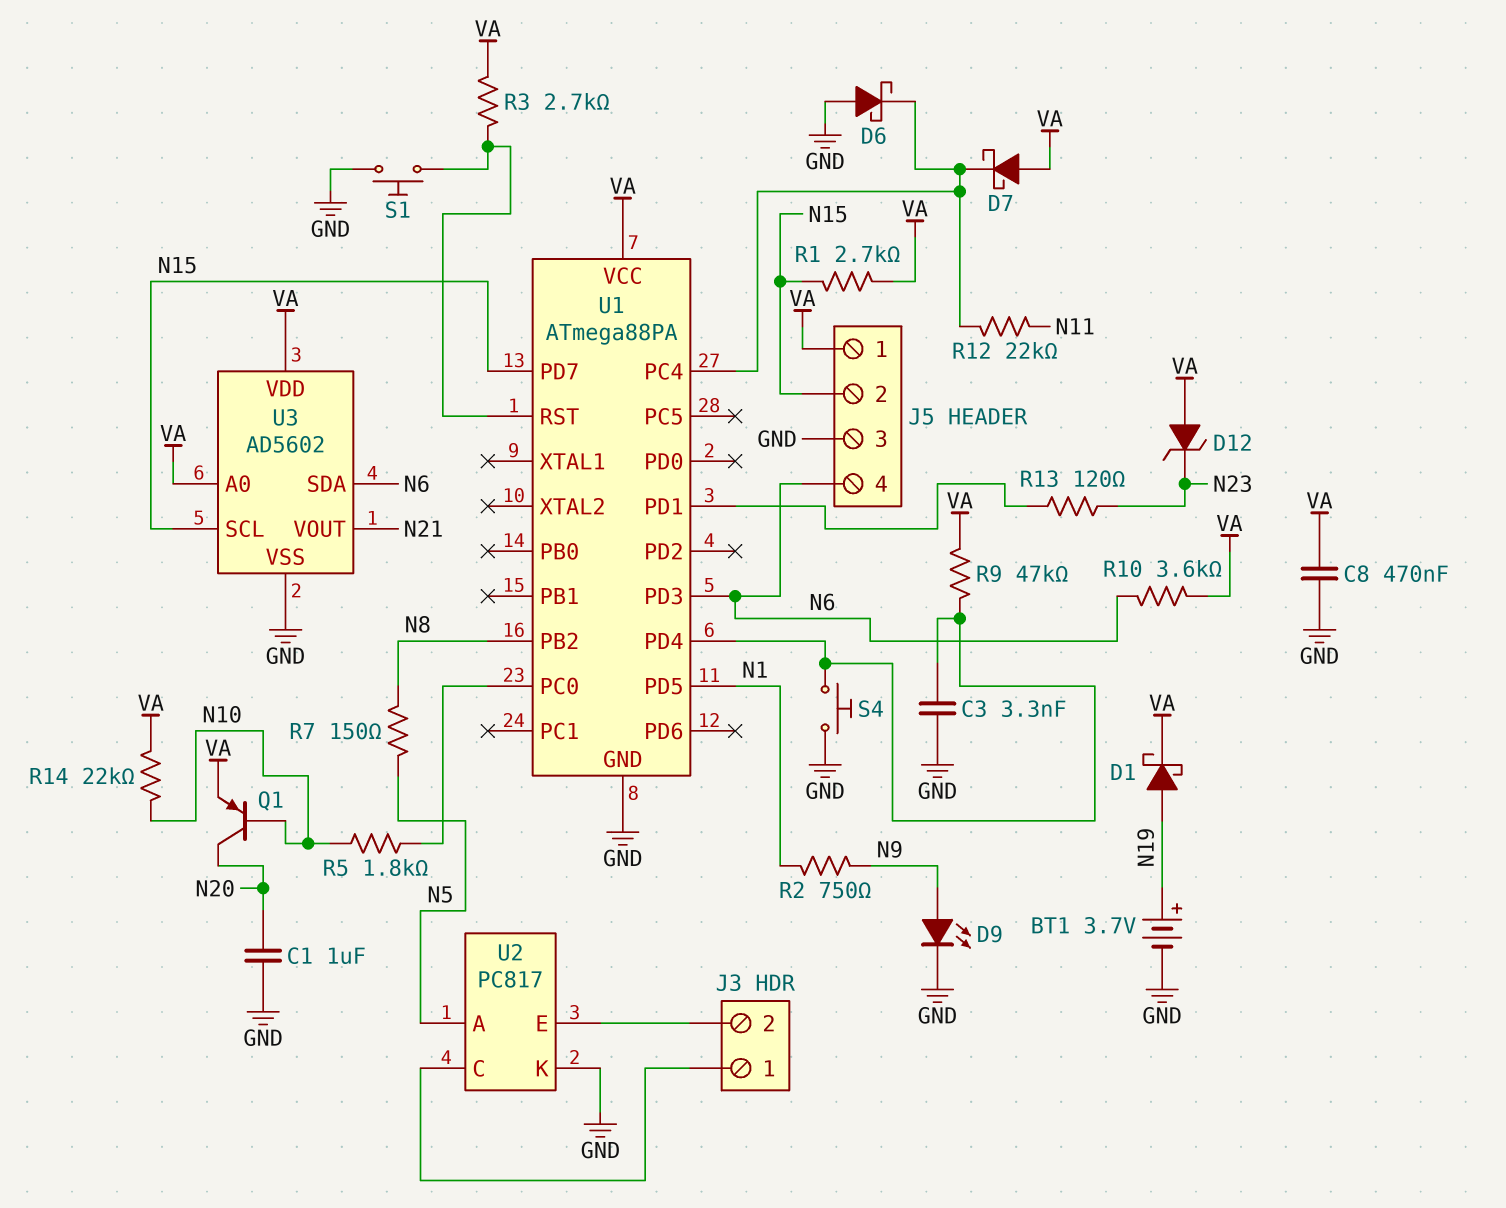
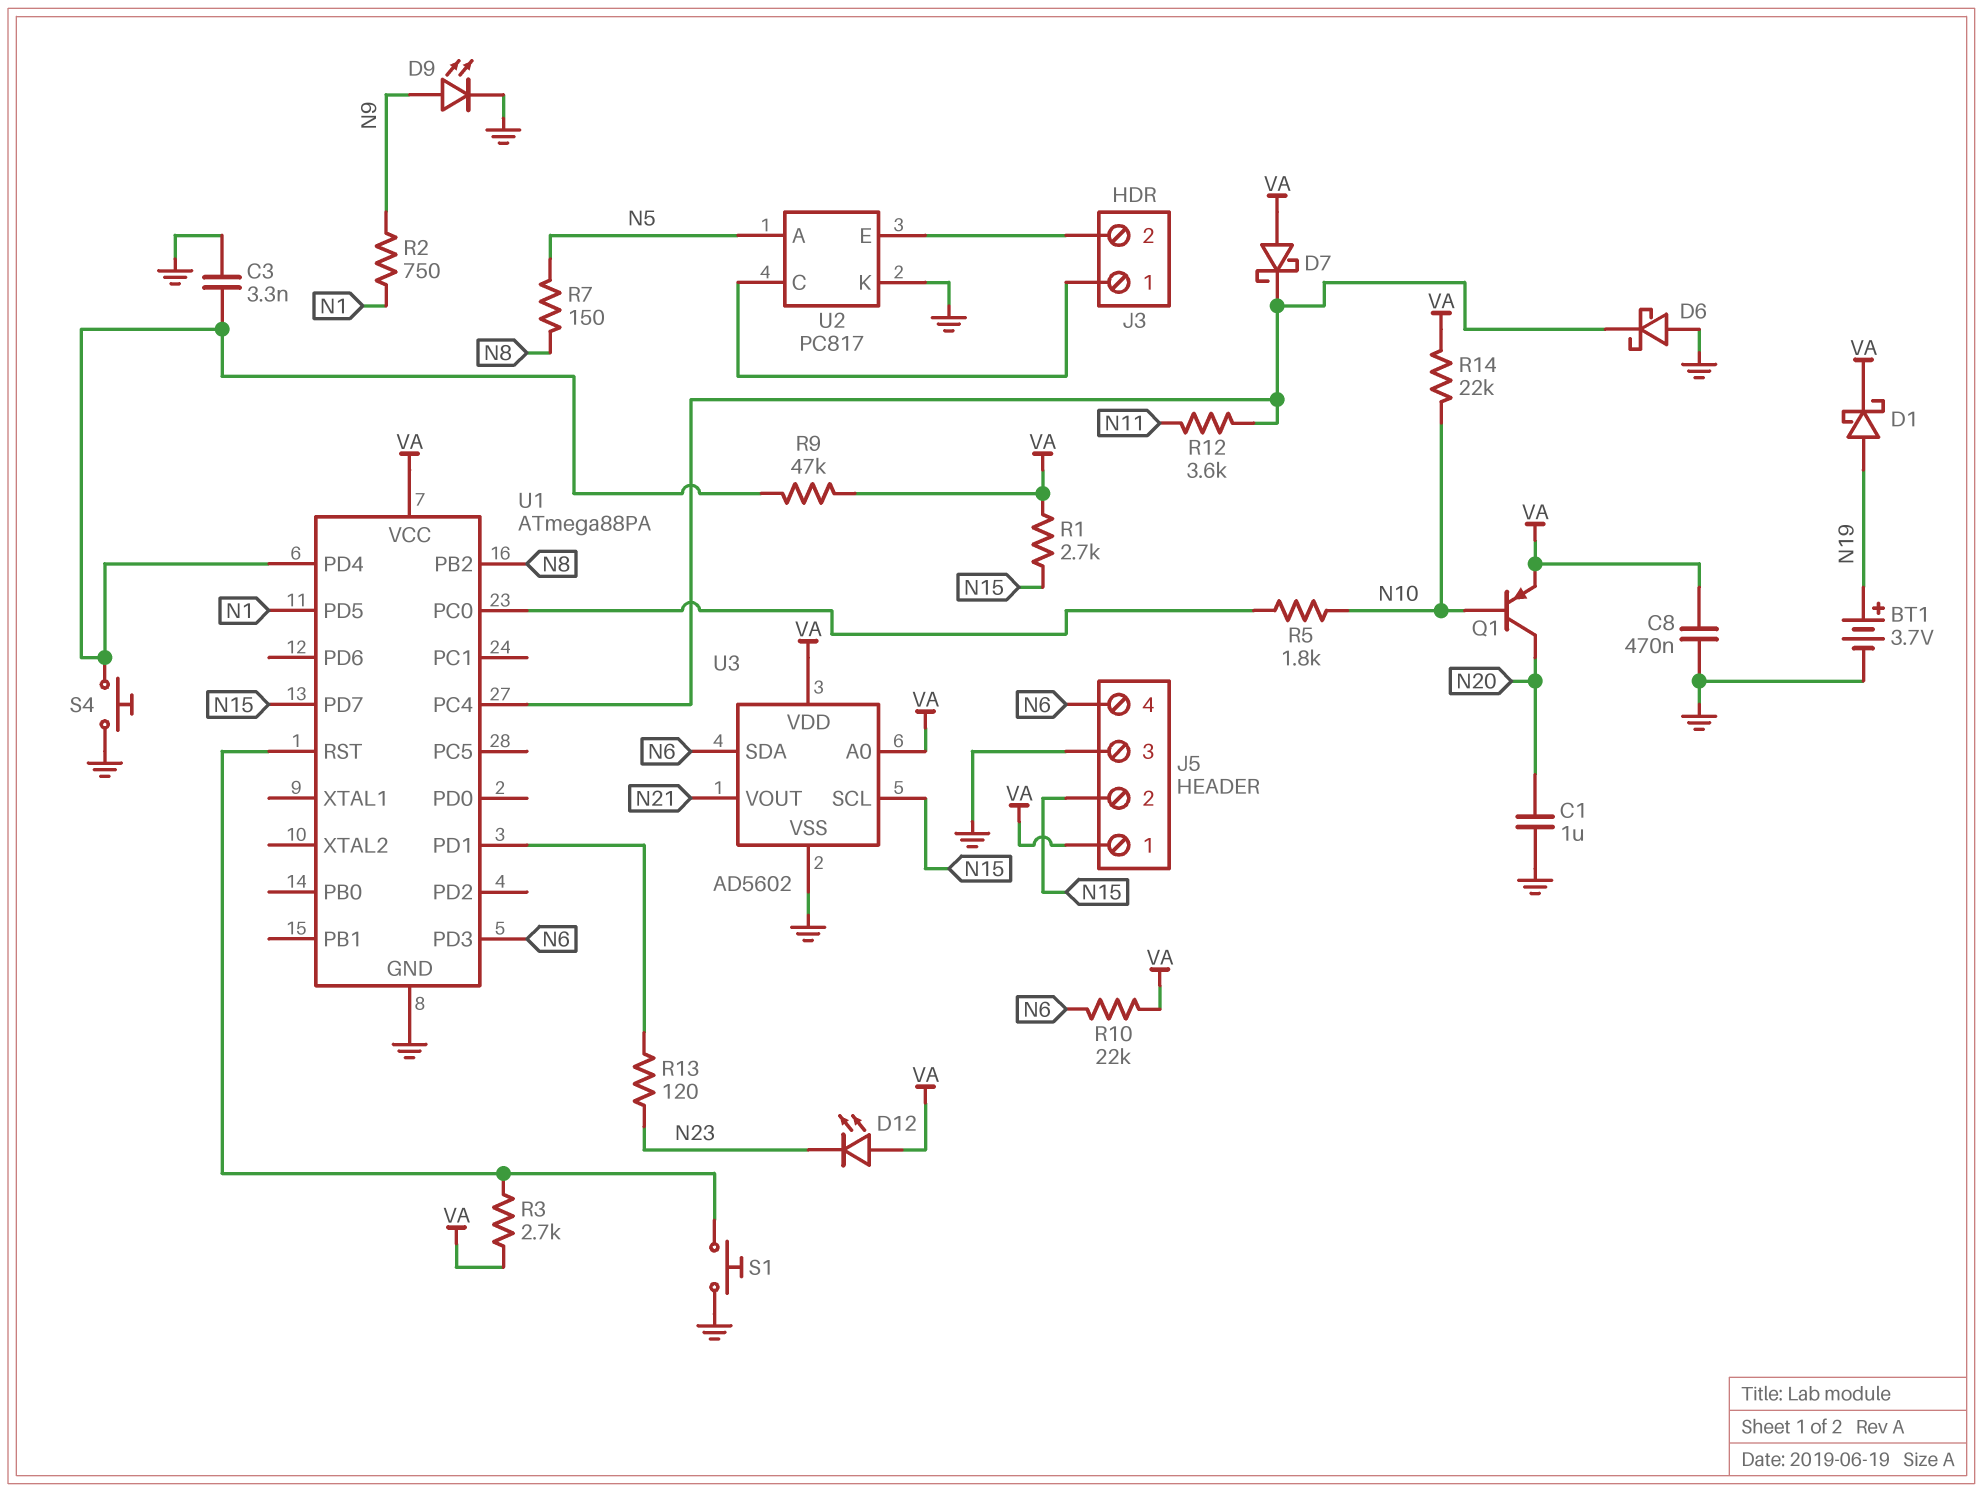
D12: zener (A VA, K N23) -> LED (A VA, K N23)
R10: 3.6k (N6, VA) -> 22k (N6, VA)
R12: 22k (N11, U1/PC4) -> 3.6k (N11, U1/PC4)

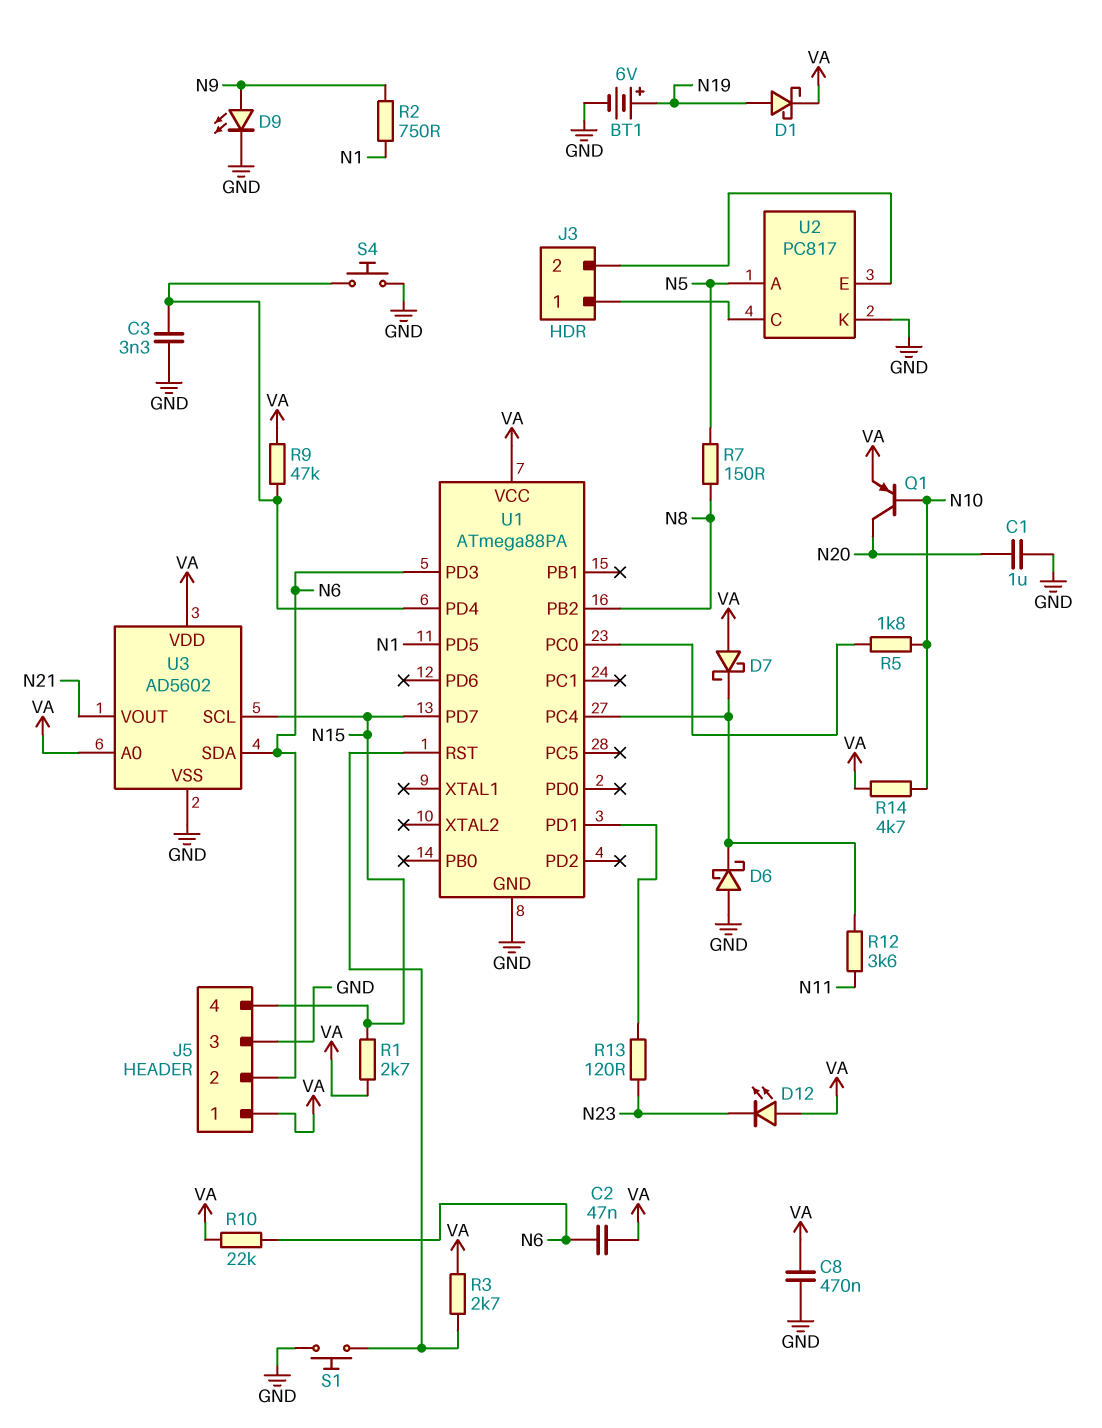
BT1: 3.7V (plus N19, minus GND) -> 6V (plus N19, minus GND)
C2: none -> 47nF (N6, VA)
J5 pin 2: N15 -> N6
J5 pin 4: N6 -> N15
R14: 22k (N10, VA) -> 4.7k (N10, VA)

